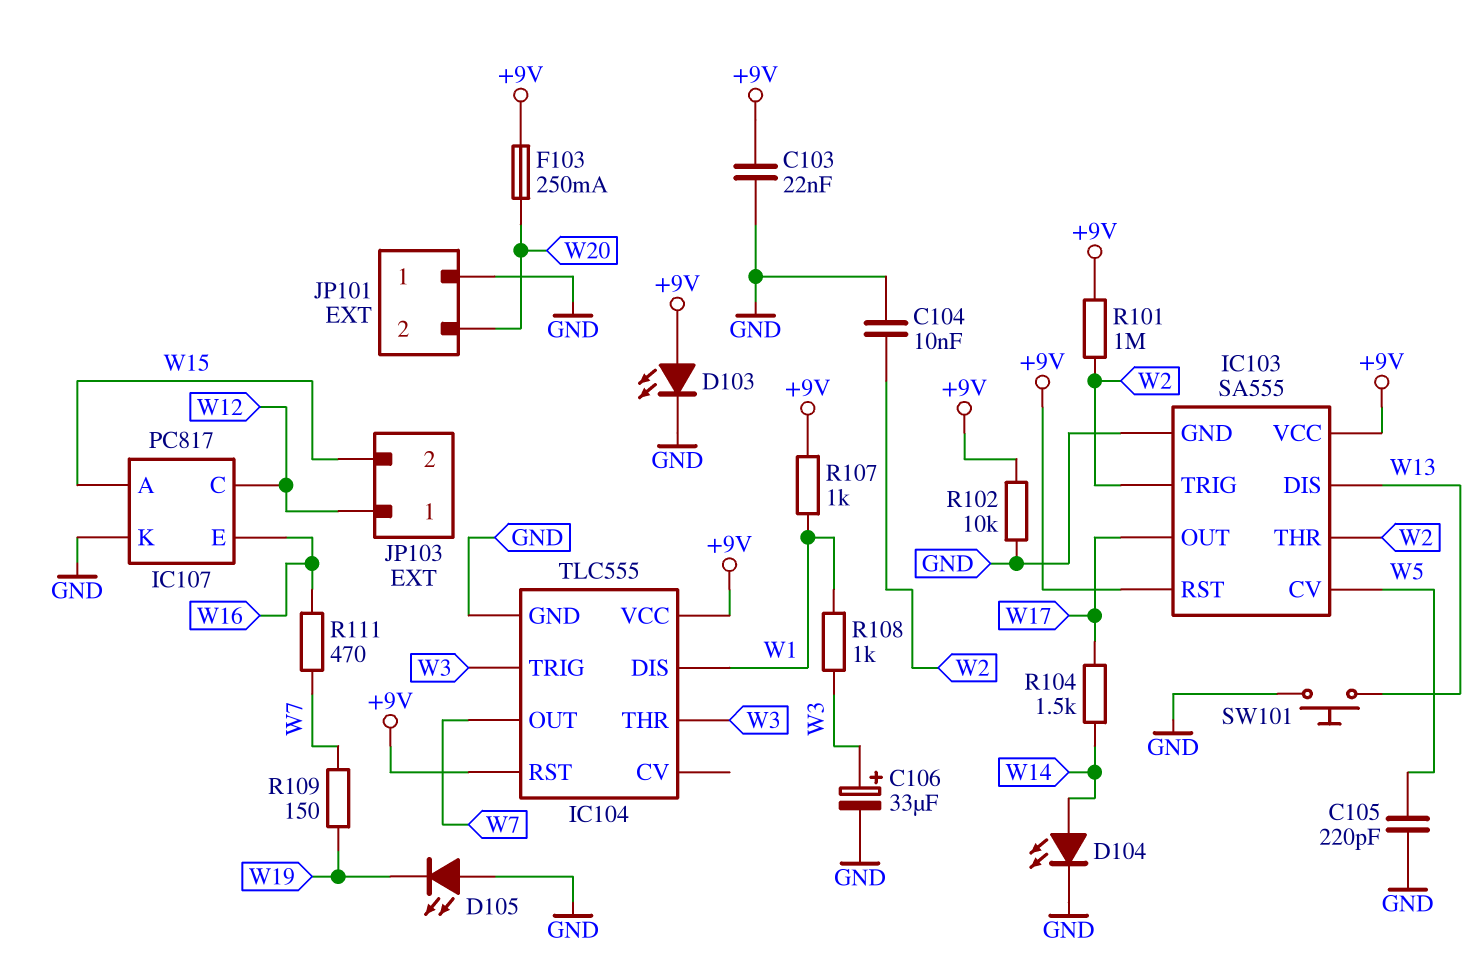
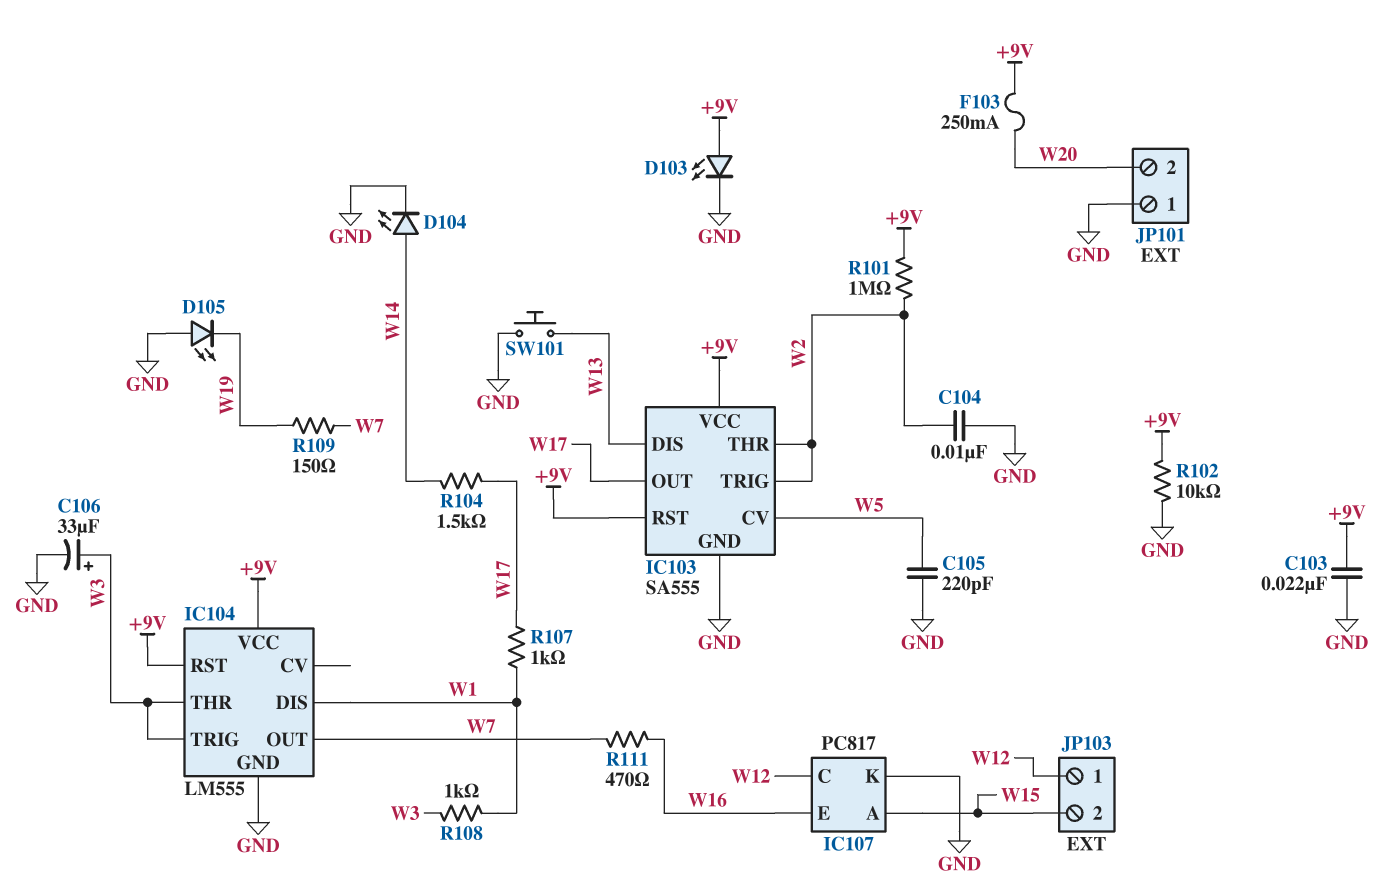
IC104: TLC555 -> LM555
R107: 1k (+9V, W1) -> 1k (W1, W17)

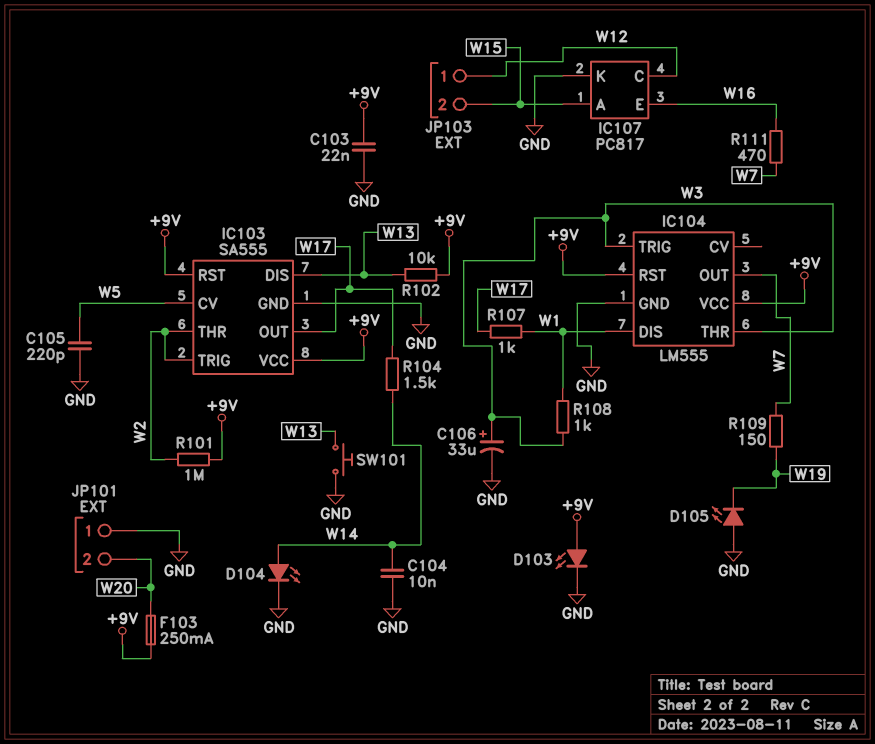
C104: 10nF (GND, W2) -> 10nF (GND, W14)
R102: 10k (+9V, GND) -> 10k (+9V, W13)

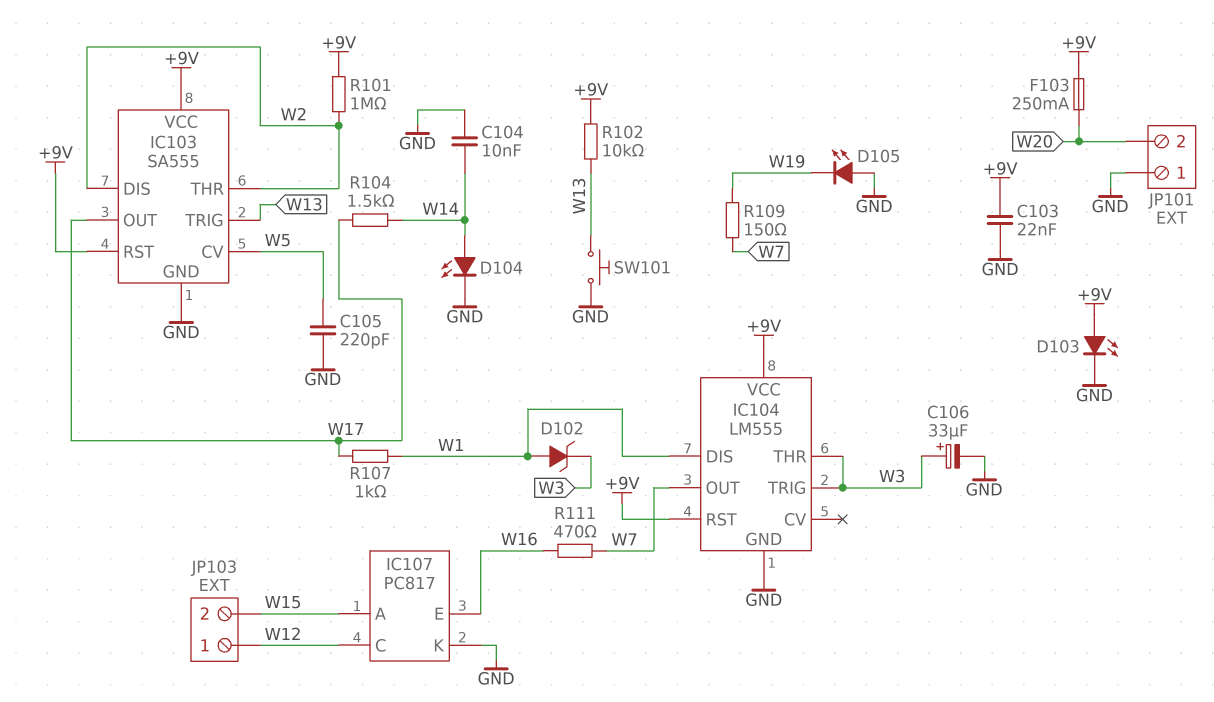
D102: none -> zener (A W1, K W3)
IC103 pin DIS: W13 -> W2
IC103 pin TRIG: W2 -> W13
R108: 1k (W1, W3) -> none

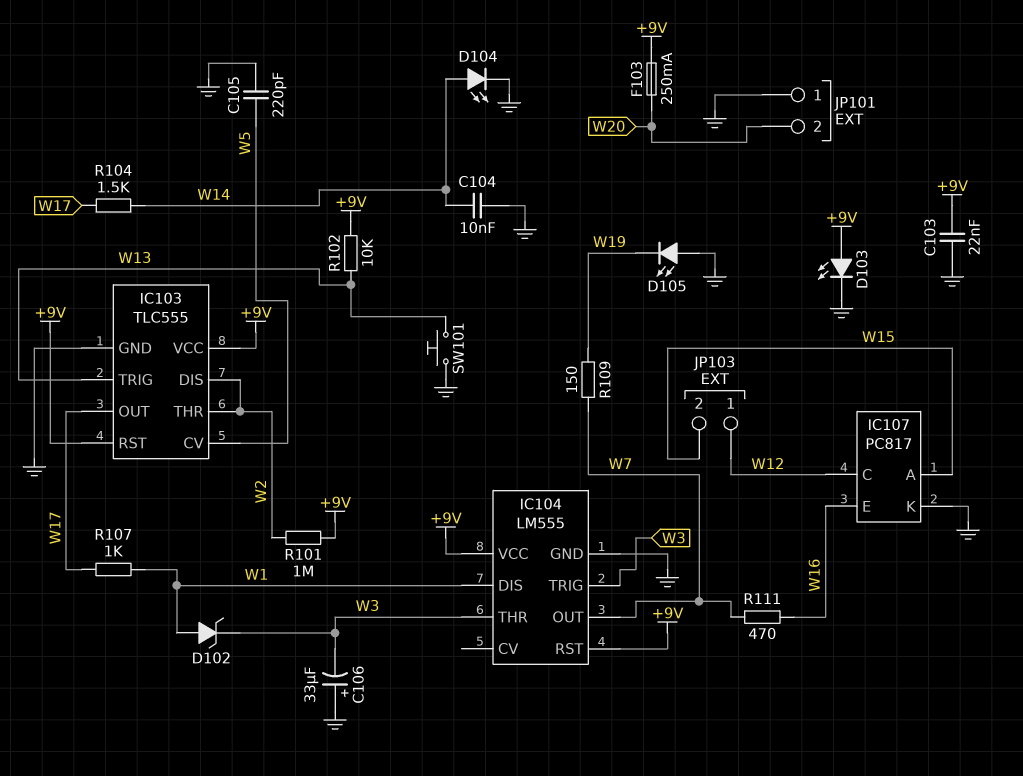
C106: 33uF (plus W3, minus GND) -> 33uF (plus GND, minus W3)
IC103: SA555 -> TLC555

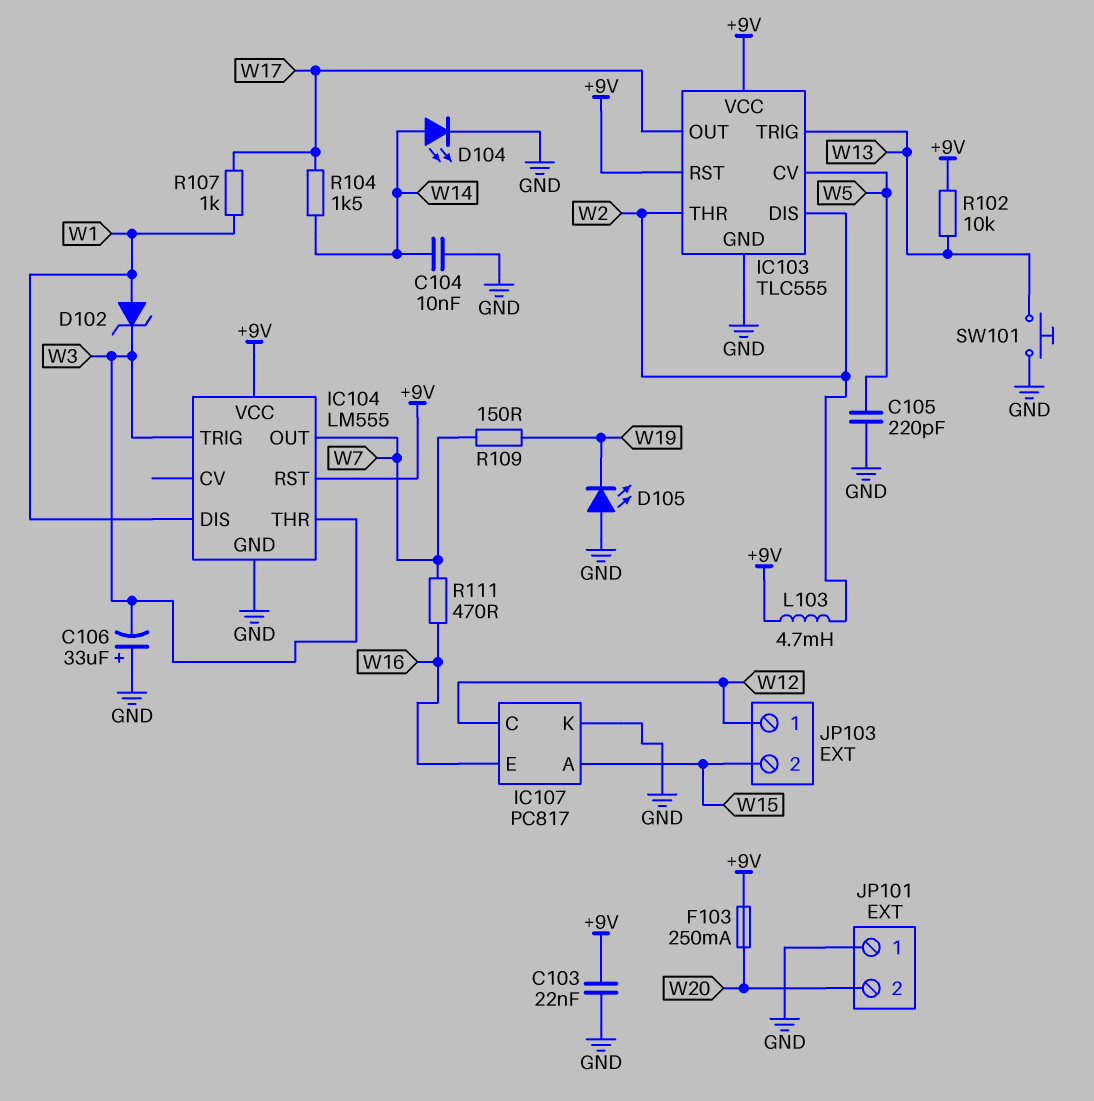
D103: LED (A +9V, K GND) -> none
L103: none -> 4.7mH (+9V, W2)
R101: 1M (+9V, W2) -> none

